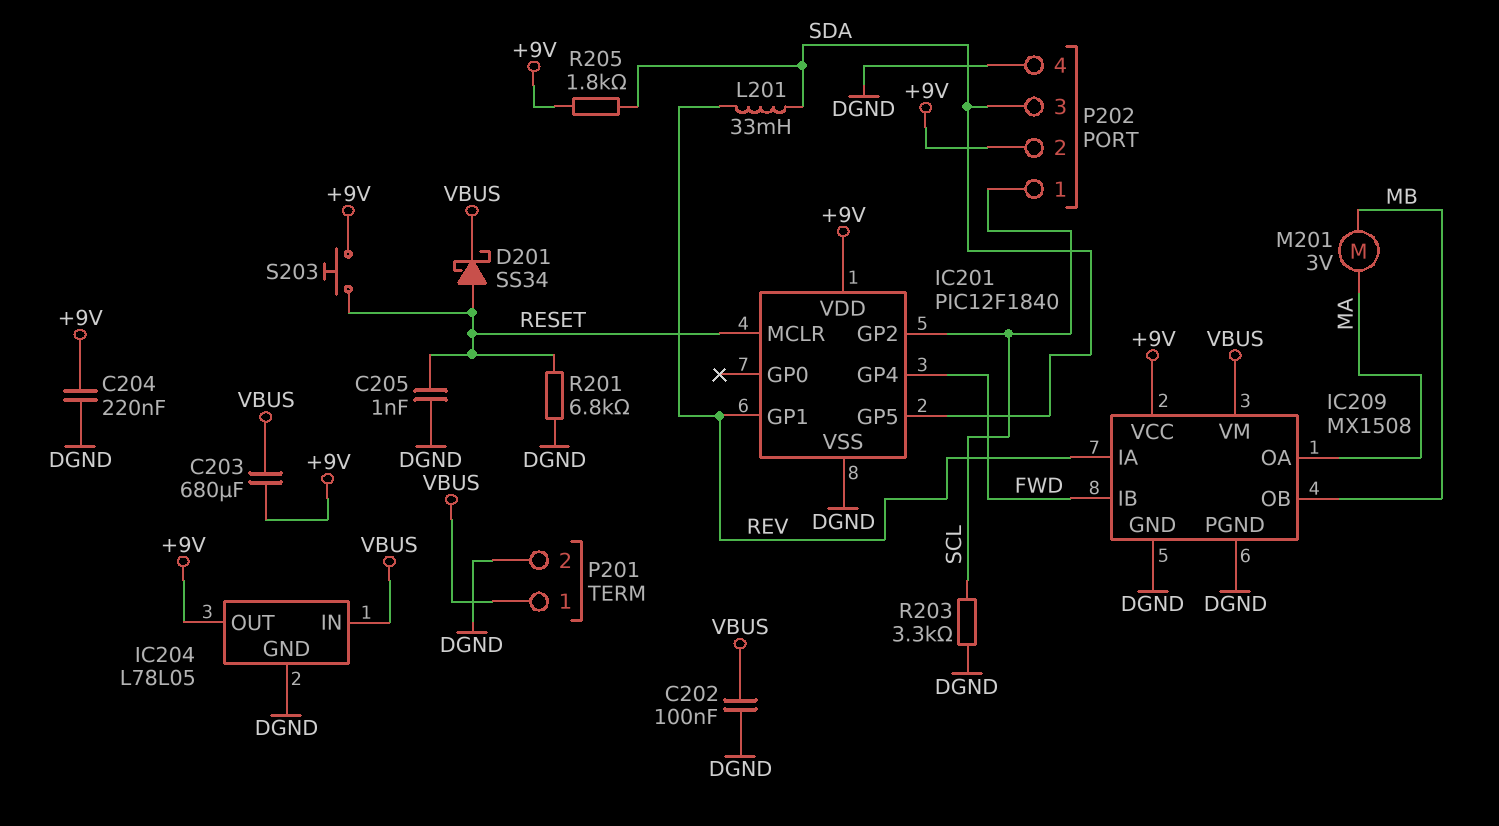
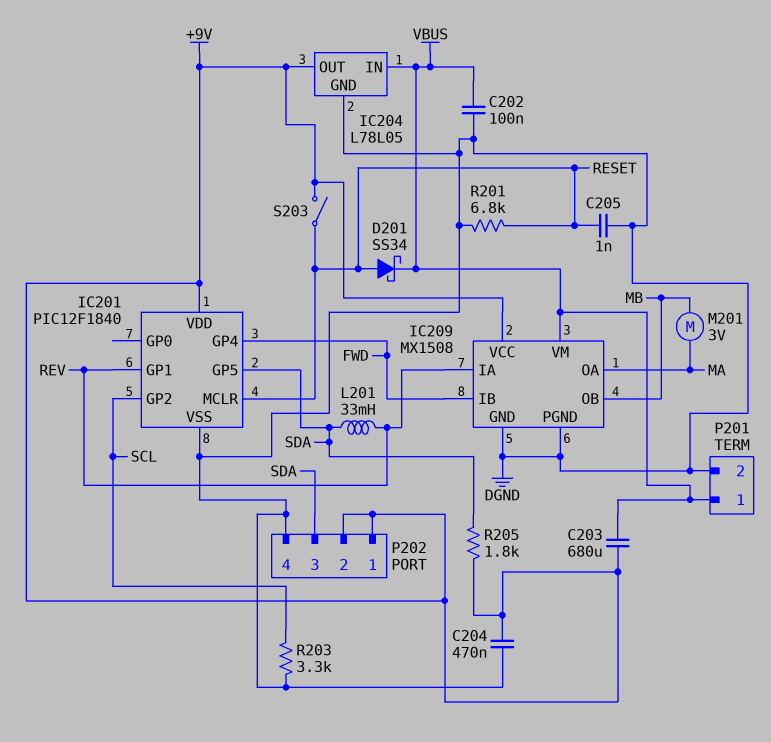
C204: 220nF (+9V, DGND) -> 470nF (+9V, DGND)
P202 pin 1: SCL -> +9V
S203: button (+9V, RESET) -> switch (+9V, RESET)

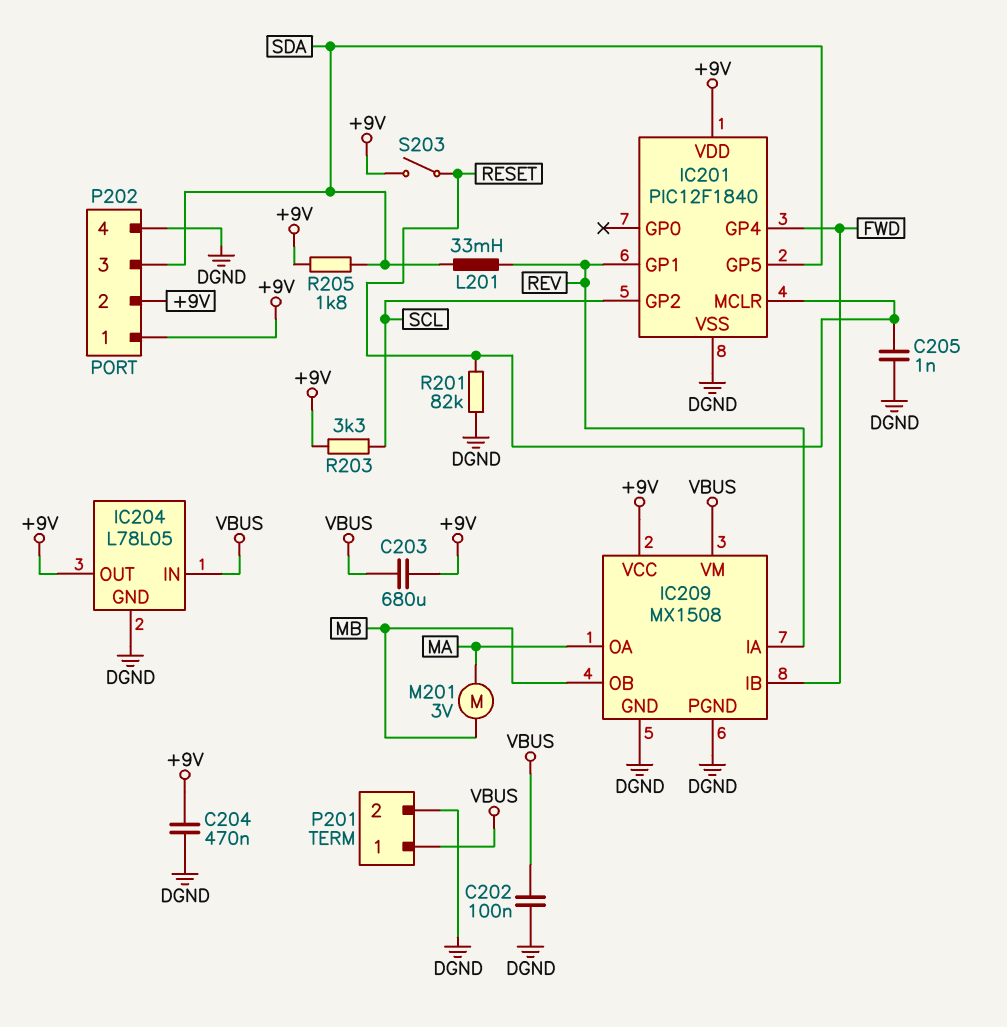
D201: schottky SS34 (A RESET, K VBUS) -> none
R201: 6.8k (DGND, RESET) -> 82k (DGND, RESET)
R203: 3.3k (DGND, SCL) -> 3.3k (+9V, SCL)

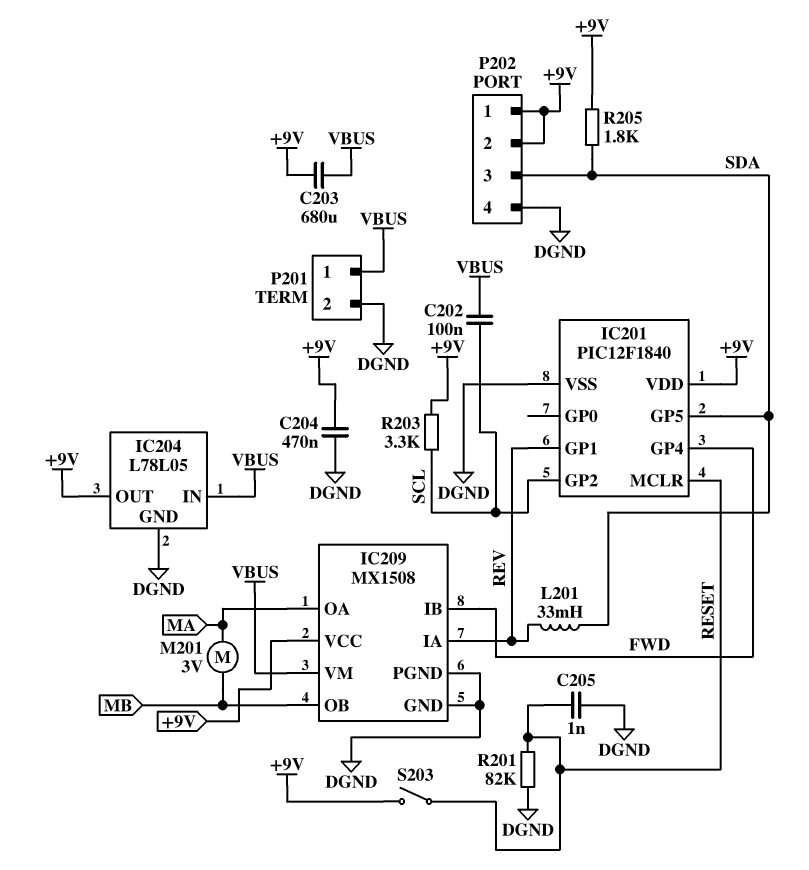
C202: 100nF (DGND, VBUS) -> 100nF (SCL, VBUS)

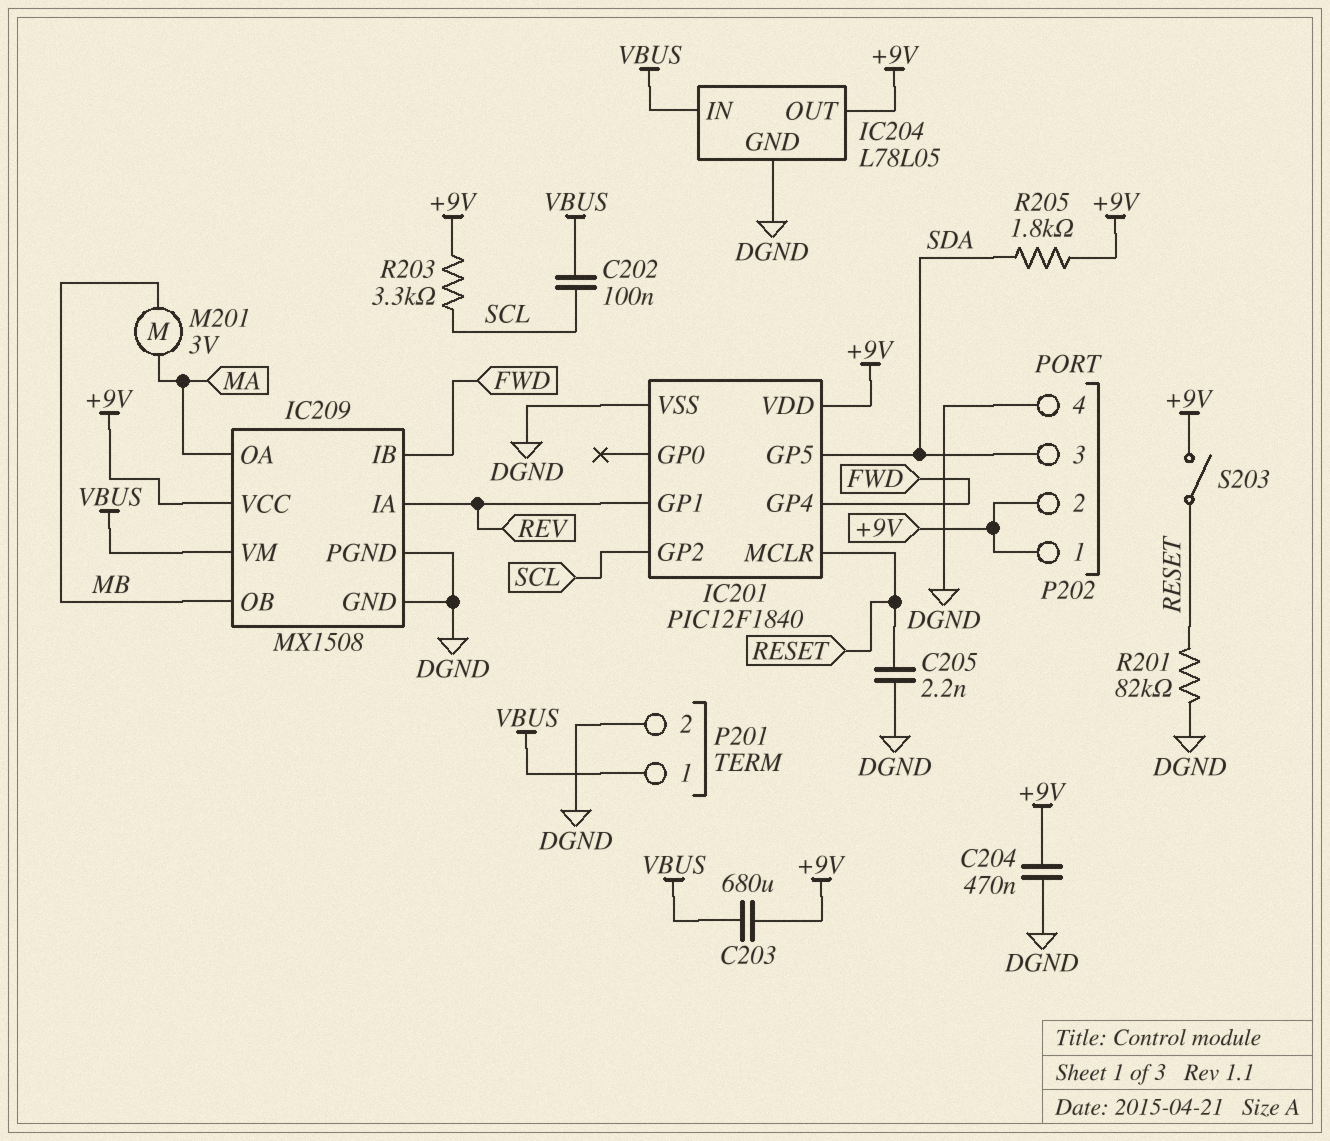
C205: 1nF (DGND, RESET) -> 2.2nF (DGND, RESET)
L201: 33mH (REV, SDA) -> none

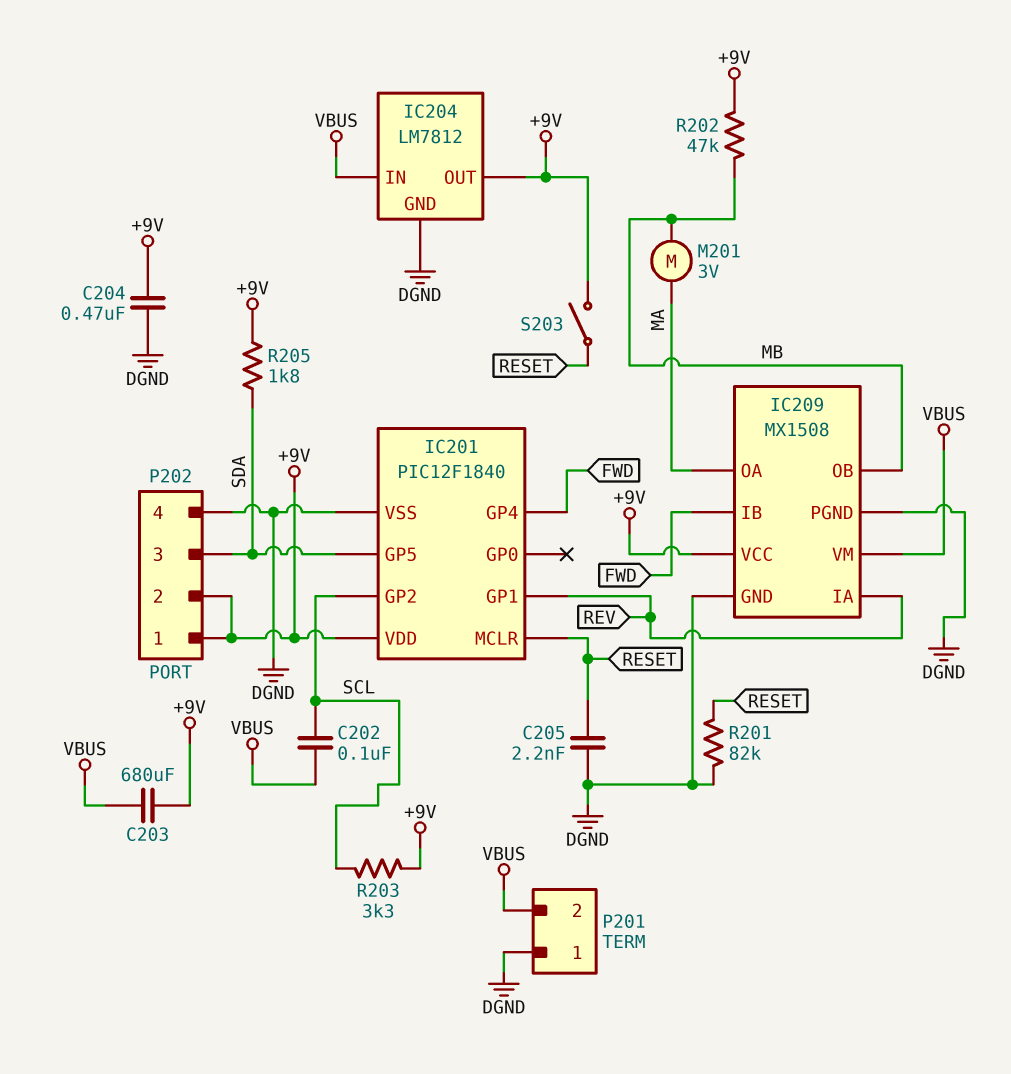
IC204: L78L05 -> LM7812
P201 pin 1: VBUS -> DGND
P201 pin 2: DGND -> VBUS
R202: none -> 47k (+9V, MB)

